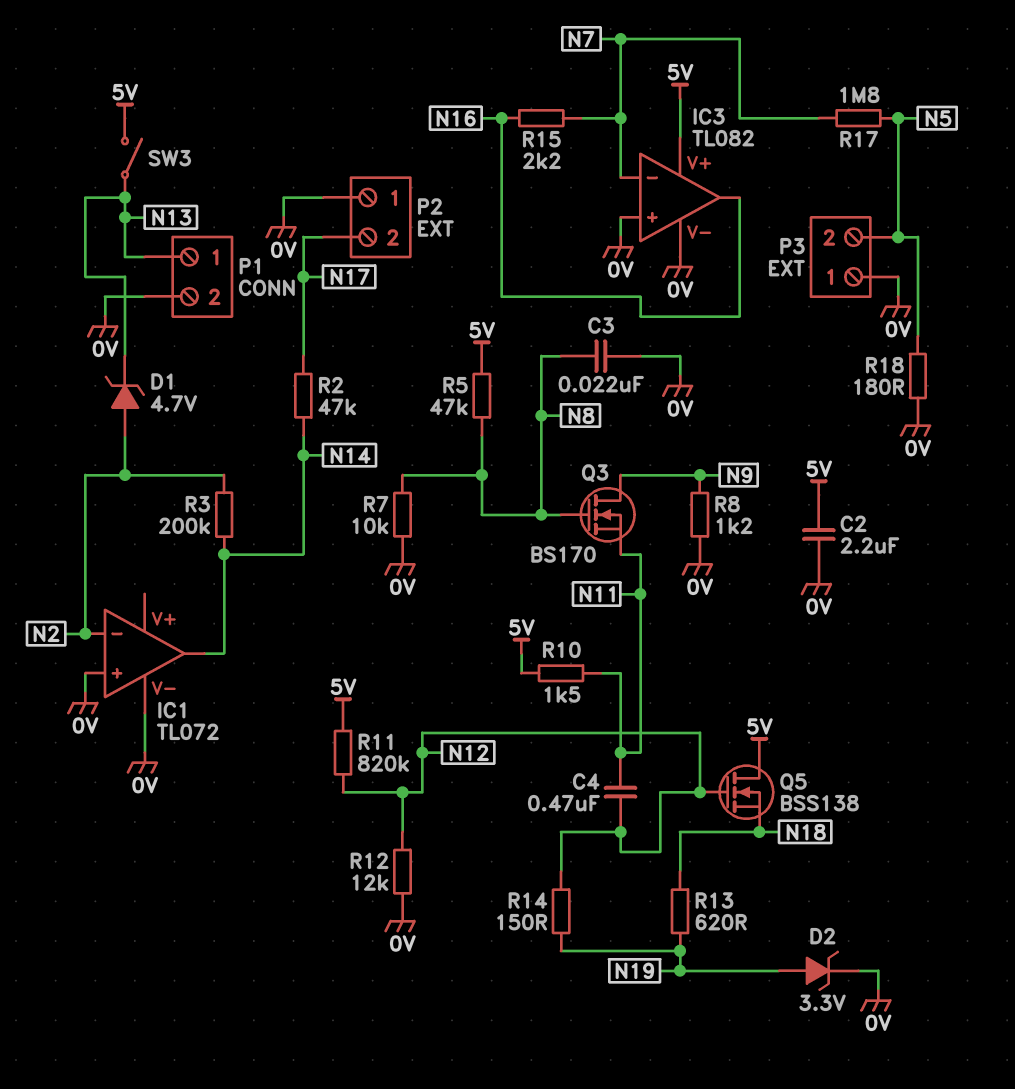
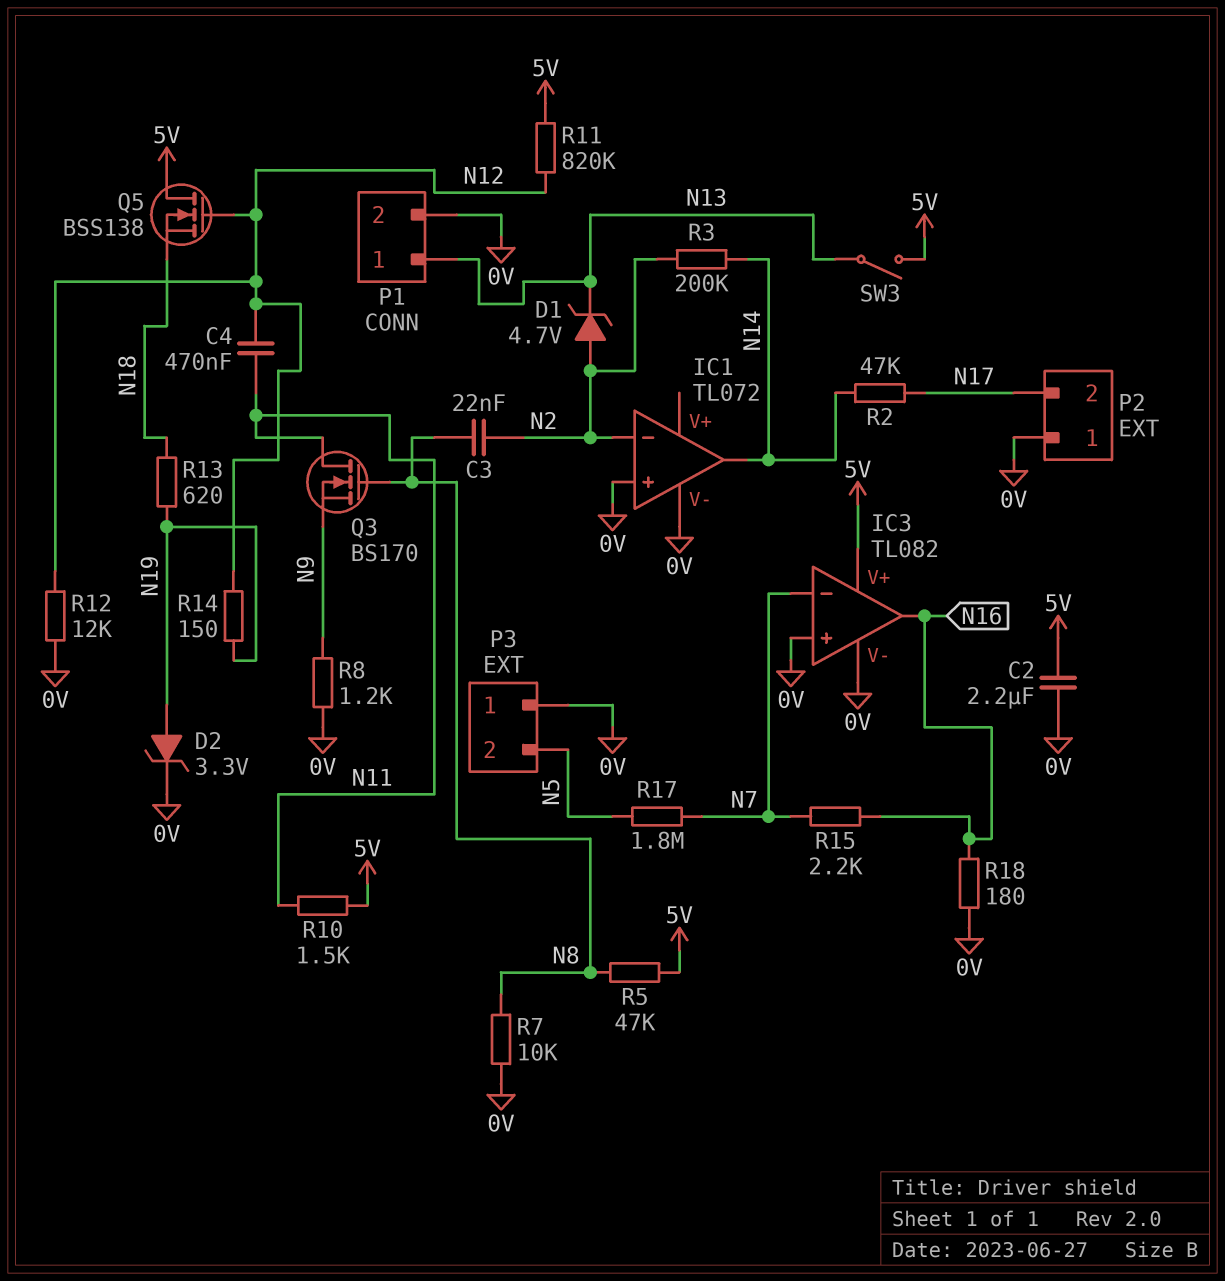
C3: 22nF (0V, N8) -> 22nF (N2, N8)
Q3: NMOS BS170 (G N8, D N9, S N11) -> NMOS BS170 (G N8, D N11, S N9)
R18: 180 (0V, N5) -> 180 (0V, N16)

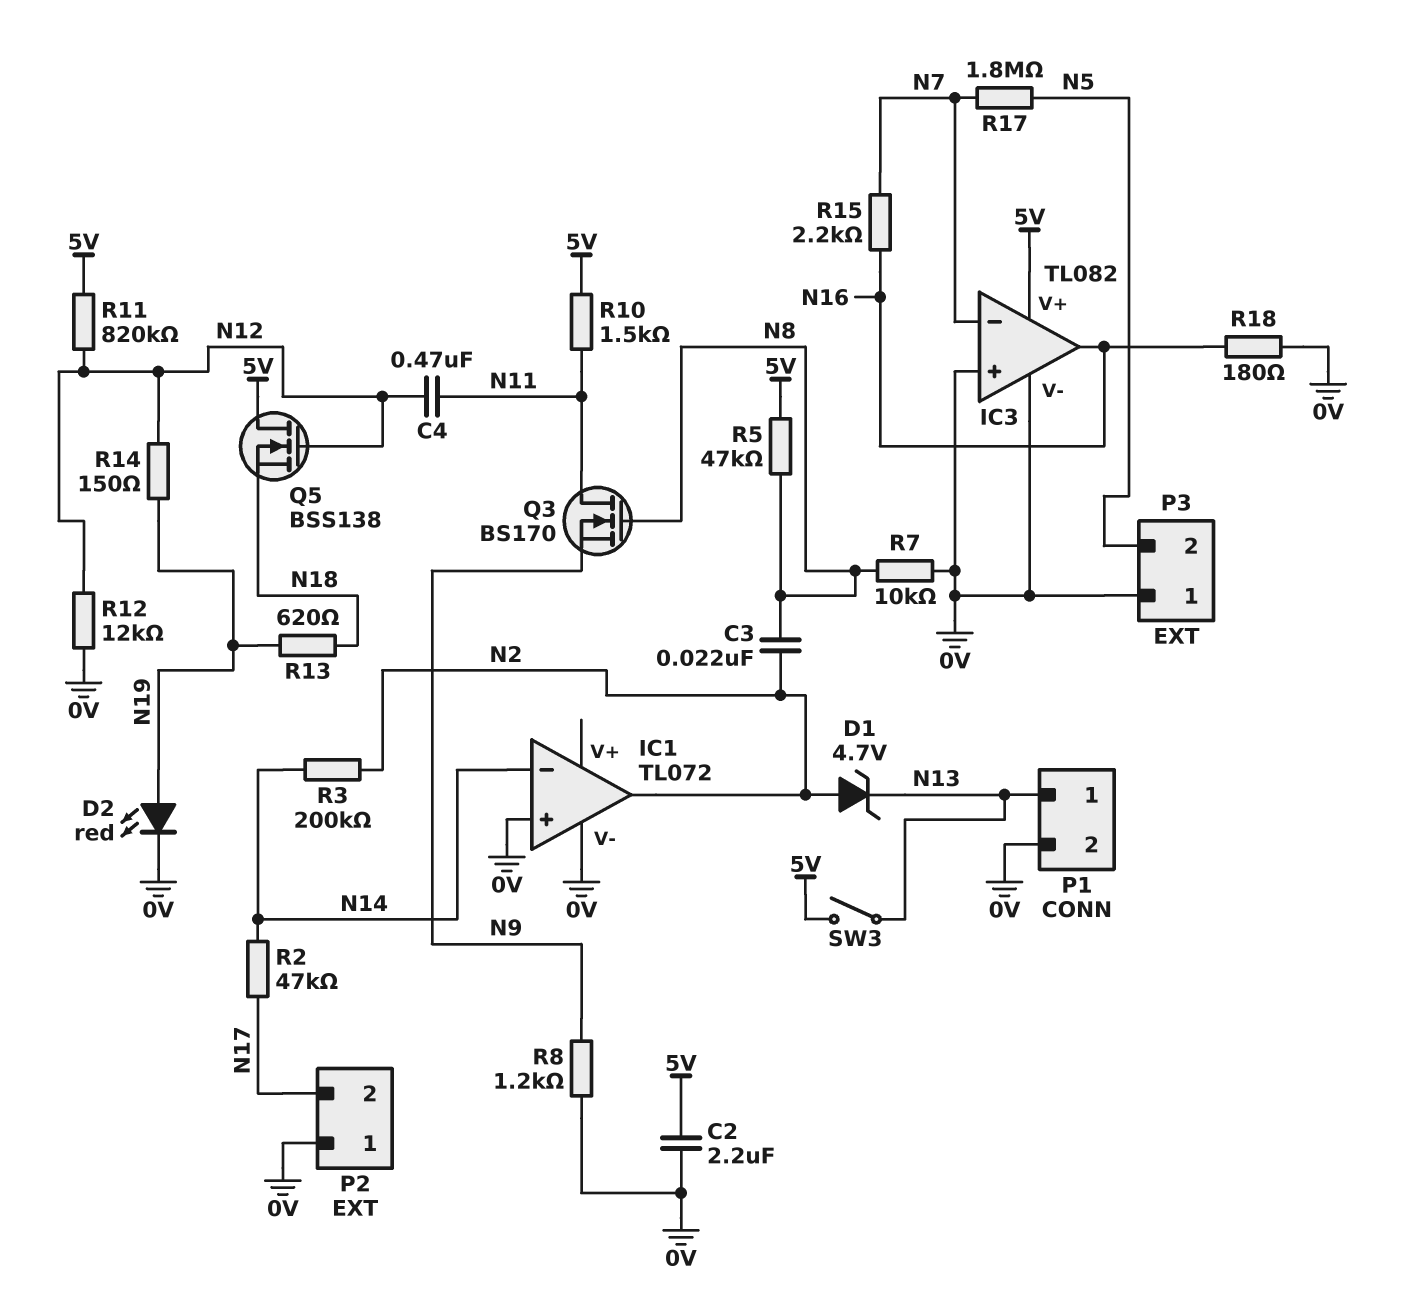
D2: zener 3.3V (A N19, K 0V) -> LED red (A N19, K 0V)
IC1 pin in-: N2 -> N14
IC1 pin out: N14 -> N2

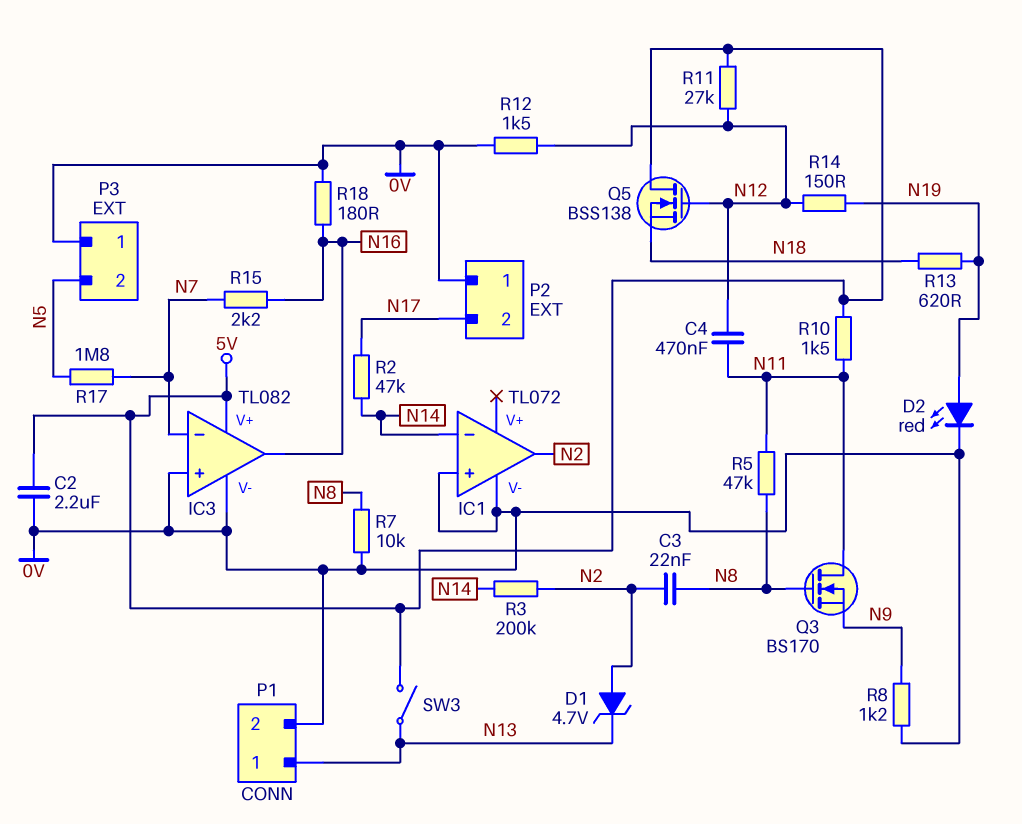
R5: 47k (5V, N8) -> 47k (N8, N11)
R11: 820k (5V, N12) -> 27k (5V, N12)
R12: 12k (0V, N12) -> 1.5k (0V, N12)

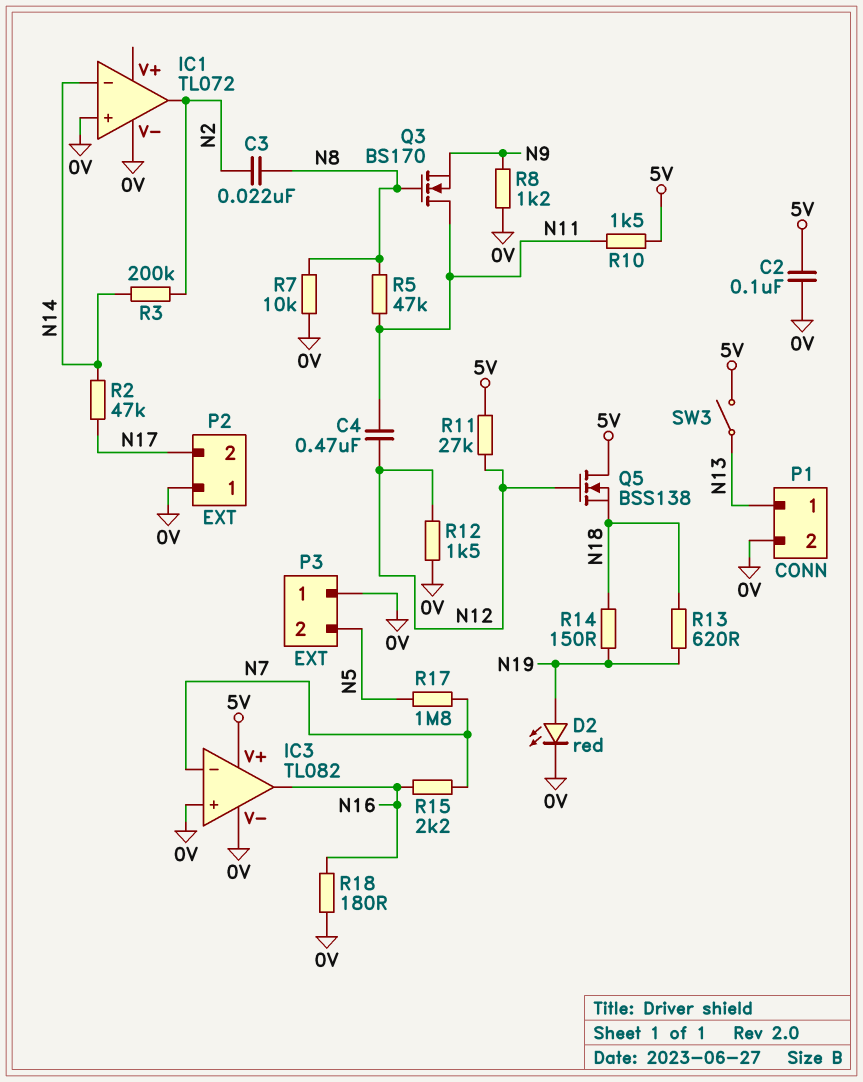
C2: 2.2uF (0V, 5V) -> 100nF (0V, 5V)
D1: zener 4.7V (A N2, K N13) -> none
R14: 150 (N12, N19) -> 150 (N18, N19)

